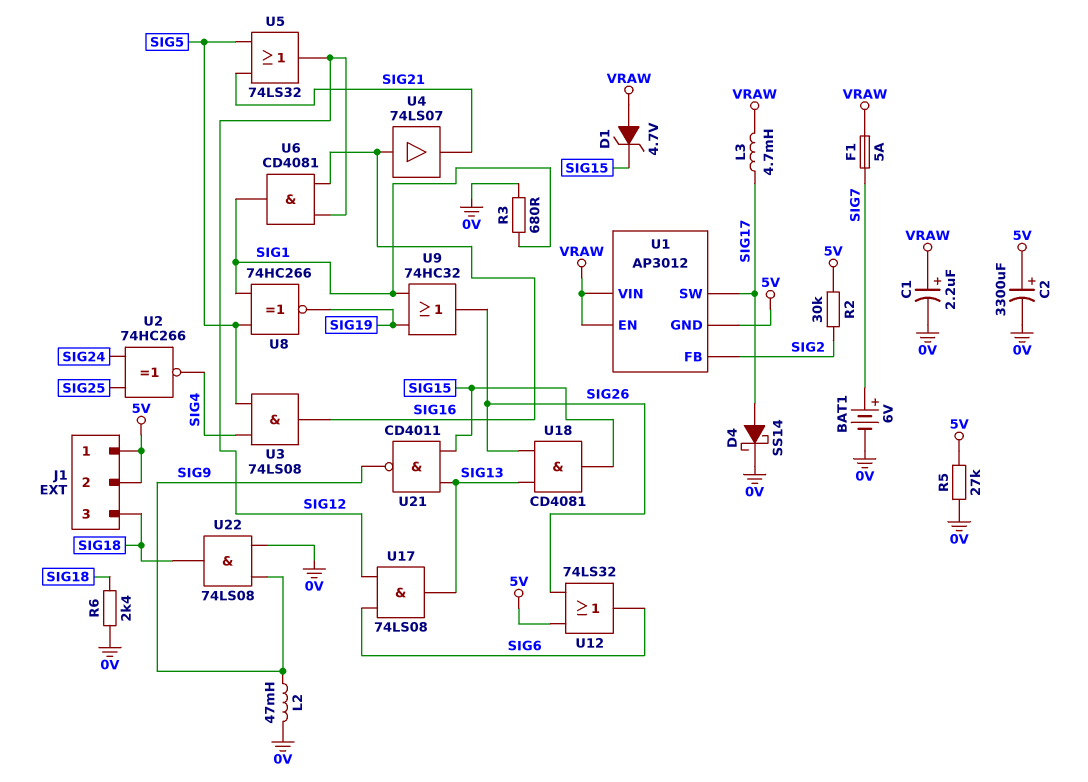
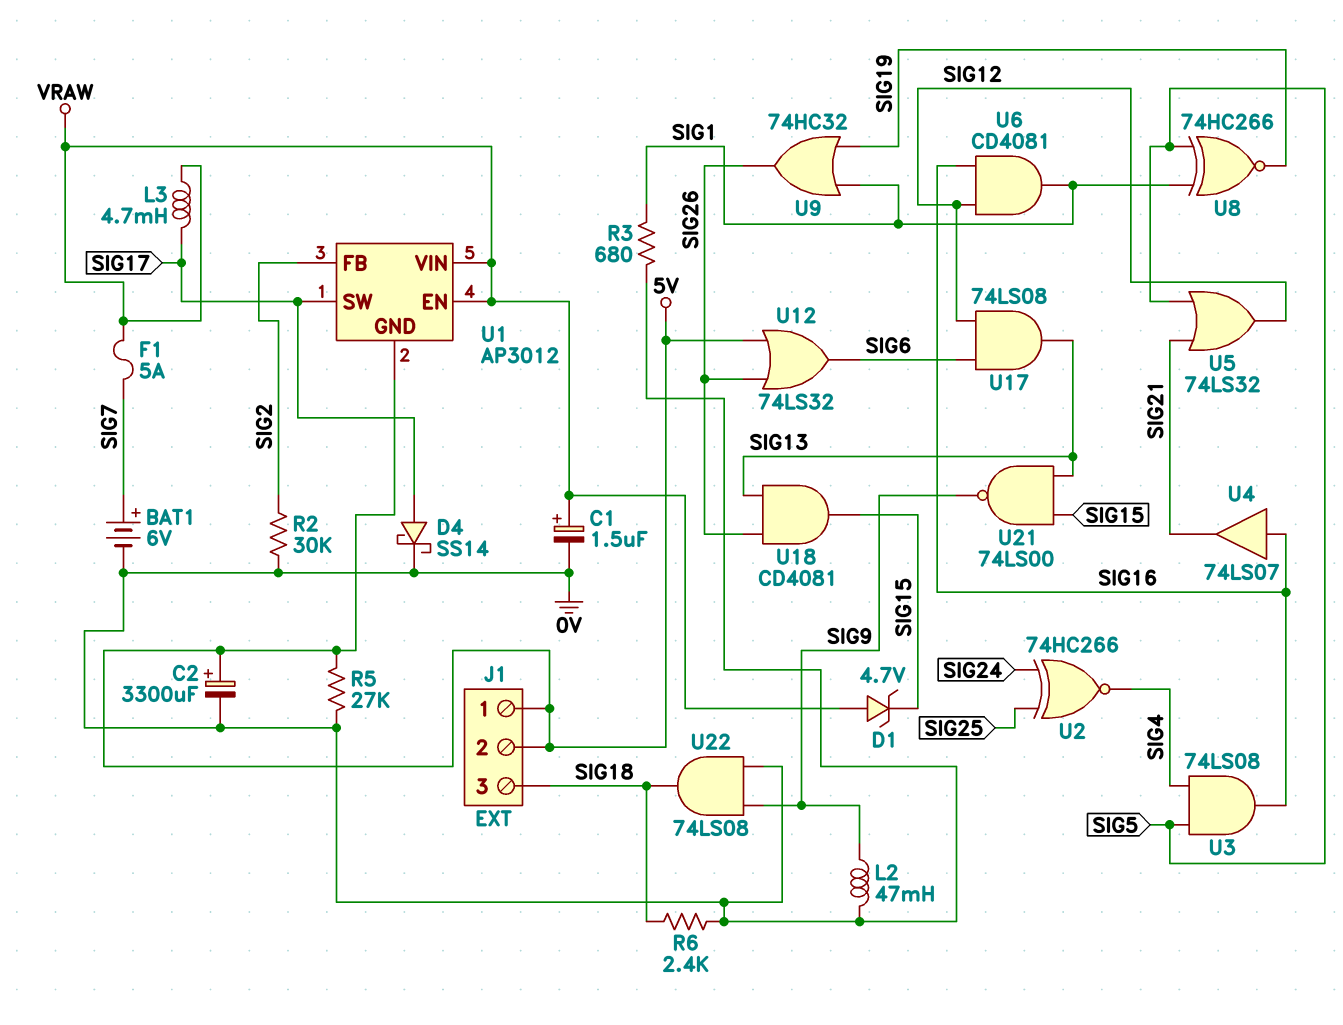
C1: 2.2uF (plus VRAW, minus 0V) -> 1.5uF (plus VRAW, minus 0V)
R2: 30k (5V, SIG2) -> 30k (0V, SIG2)
U21: NAND CD4011 (in SIG13, in SIG15, out SIG9) -> NAND 74LS00 (in SIG13, in SIG15, out SIG9)

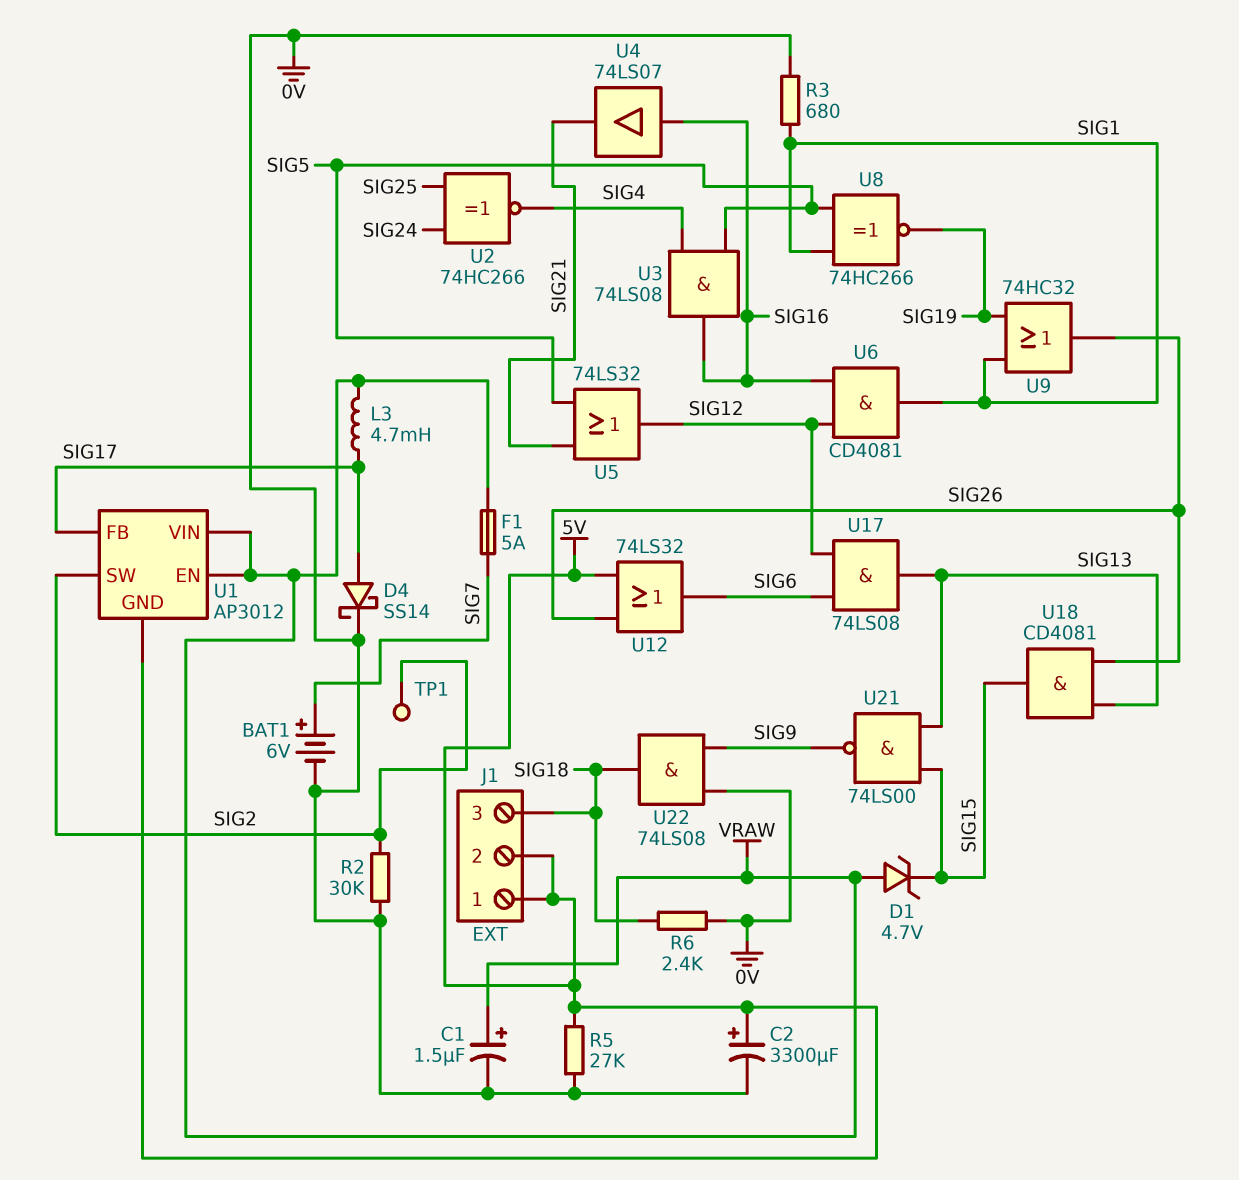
L2: 47mH (0V, SIG9) -> none
TP1: none -> test point (SIG2)
U1 pin FB: SIG2 -> SIG17
U1 pin SW: SIG17 -> SIG2

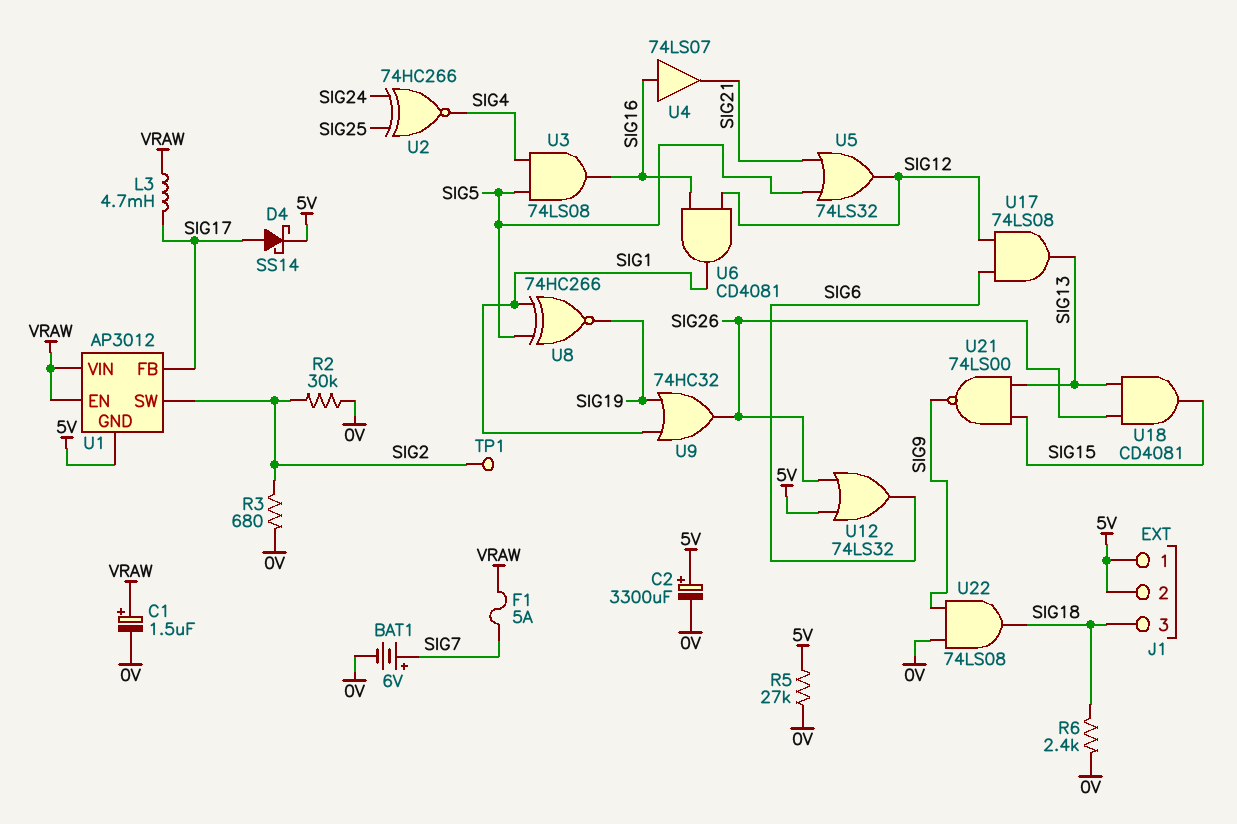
D1: zener 4.7V (A VRAW, K SIG15) -> none
D4: schottky SS14 (A SIG17, K 0V) -> schottky SS14 (A SIG17, K 5V)
R3: 680 (0V, SIG1) -> 680 (0V, SIG2)

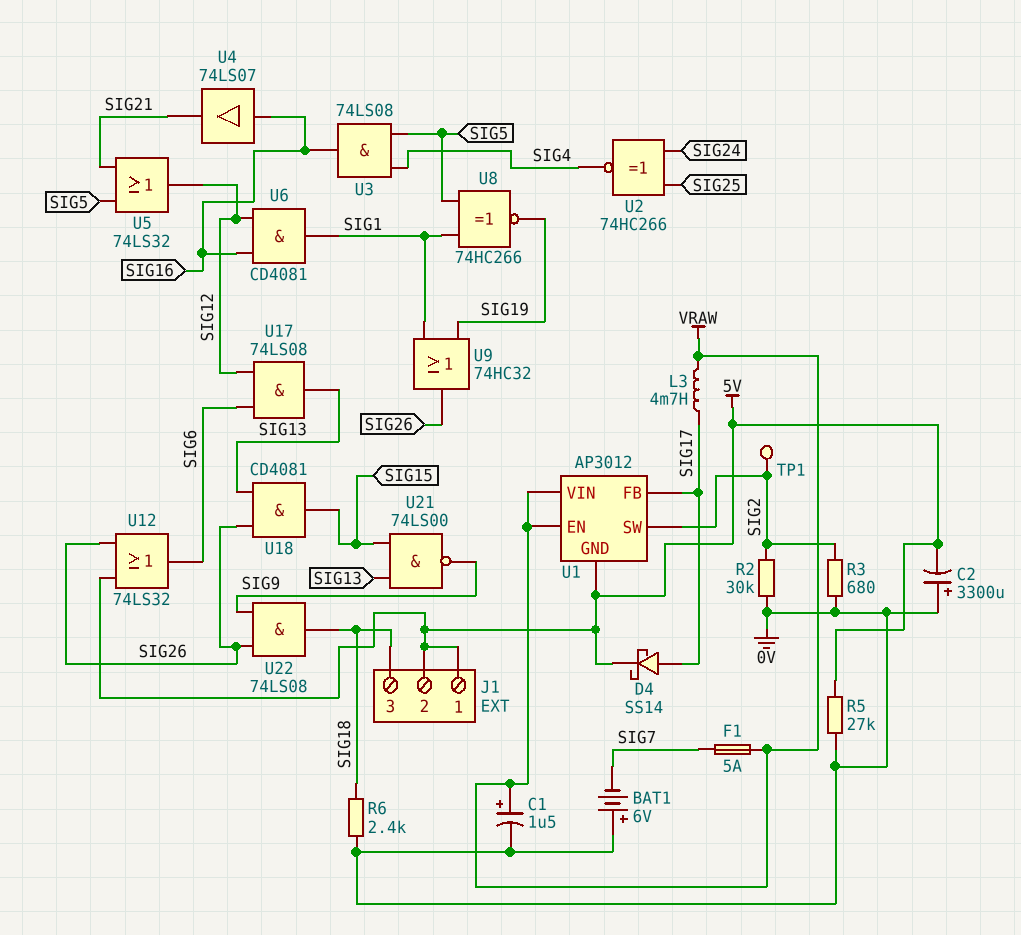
BAT1: 6V (plus SIG7, minus 0V) -> 6V (plus 0V, minus SIG7)
C2: 3300uF (plus 5V, minus 0V) -> 3300uF (plus 0V, minus 5V)
U22: AND 74LS08 (in 0V, in SIG9, out SIG18) -> AND 74LS08 (in SIG9, in SIG26, out SIG18)

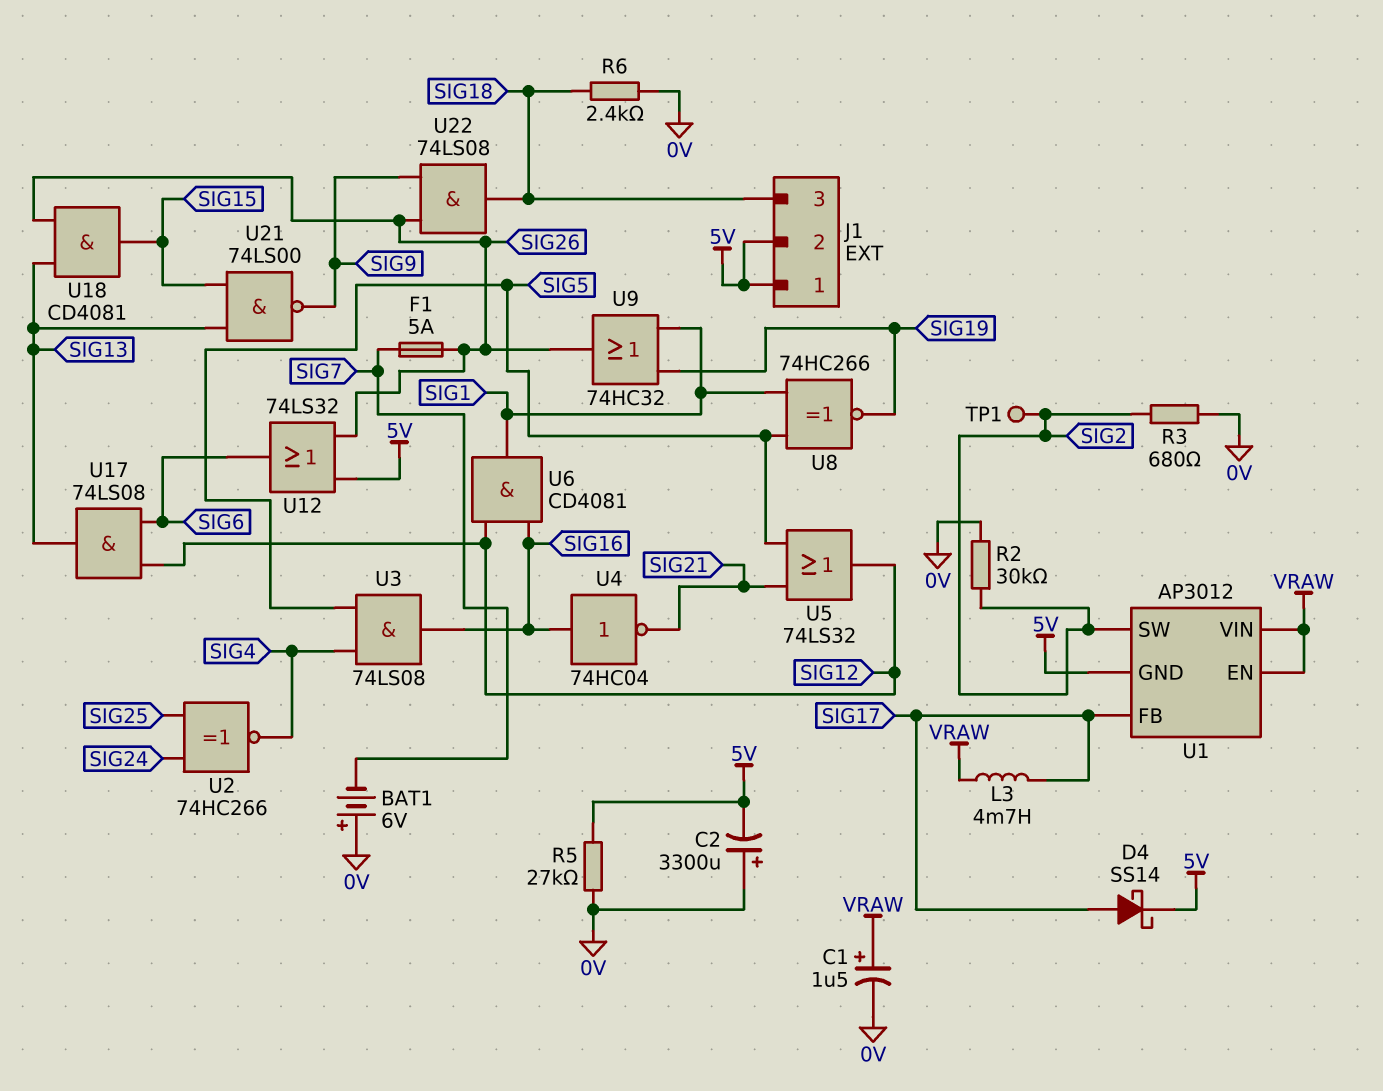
F1: 5A (SIG7, VRAW) -> 5A (SIG7, SIG26)
U4: buffer 74LS07 (in SIG16, out SIG21) -> NOT 74HC04 (in SIG16, out SIG21)

